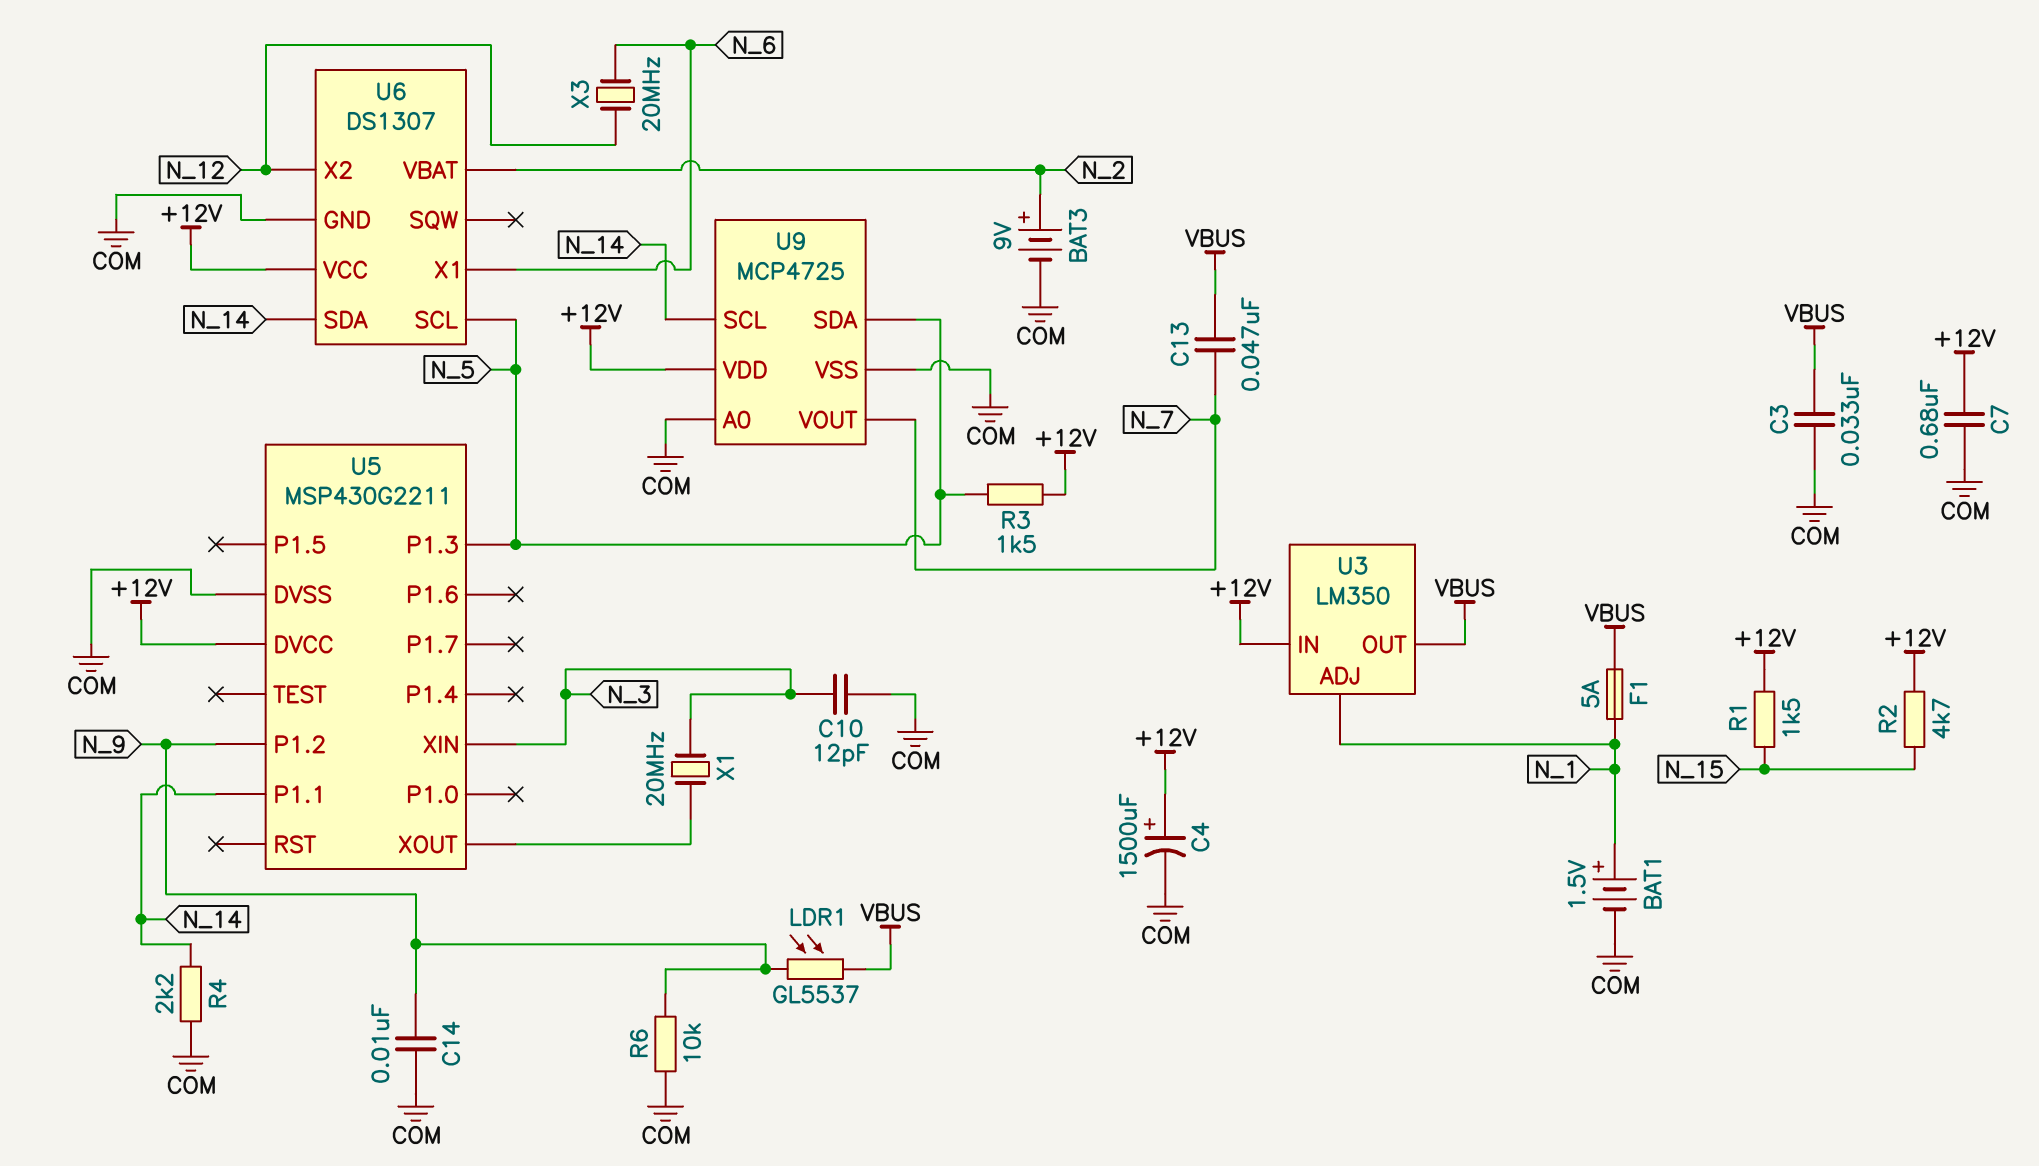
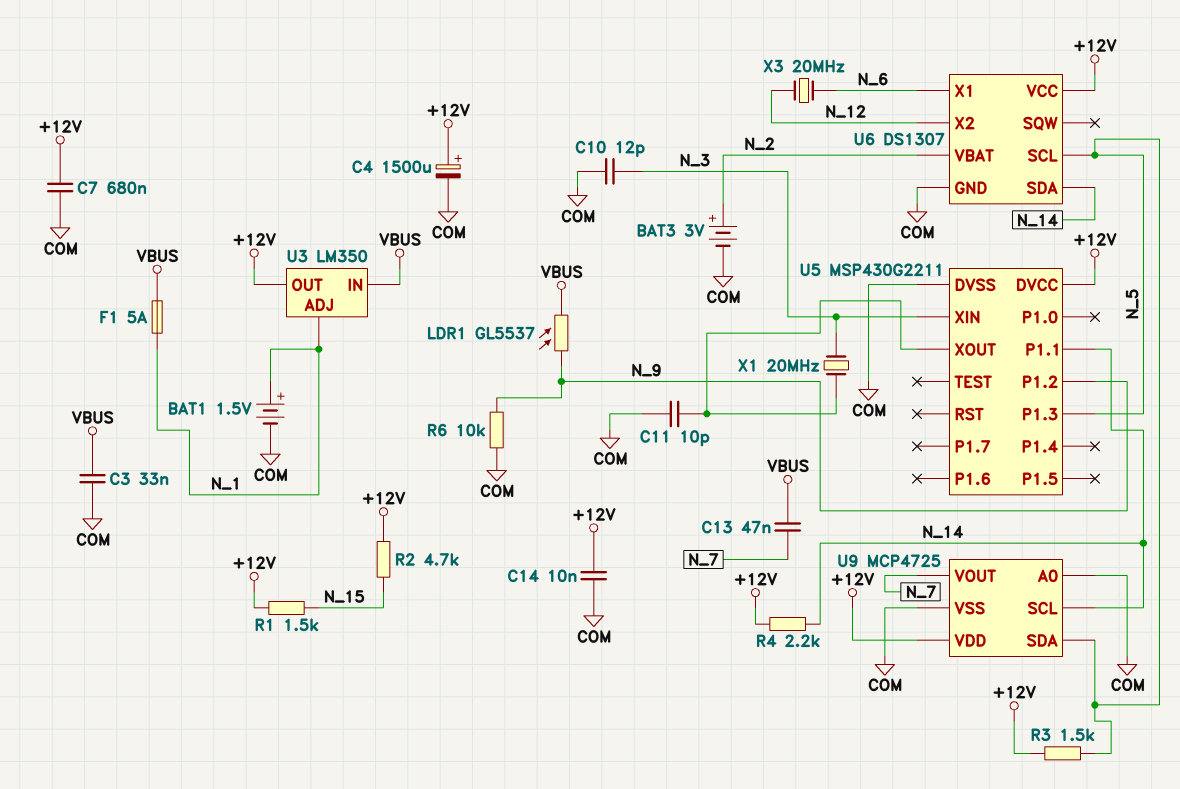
BAT3: 9V (plus N_2, minus COM) -> 3V (plus N_2, minus COM)
C11: none -> 10pF (COM, U5/XOUT)
C14: 10nF (COM, N_9) -> 10nF (+12V, COM)
R4: 2.2k (COM, N_14) -> 2.2k (+12V, N_14)
U3 pin IN: +12V -> VBUS
U3 pin OUT: VBUS -> +12V

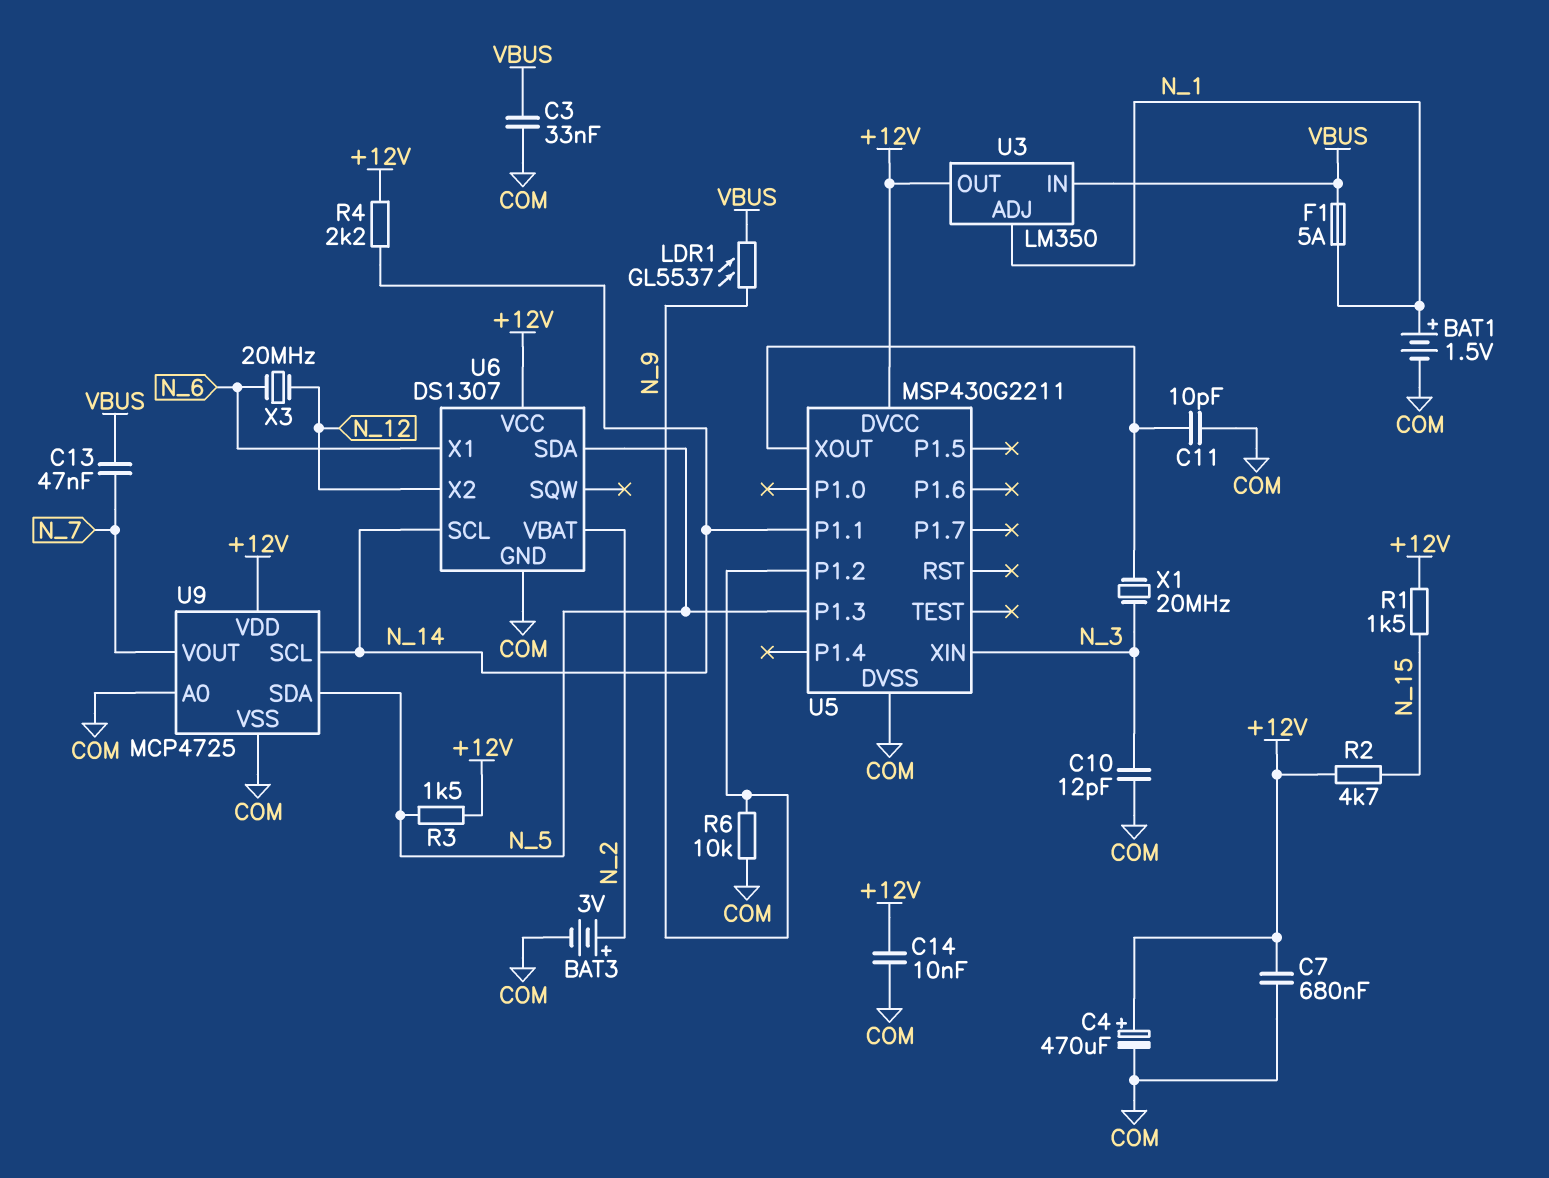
C4: 1500uF (plus +12V, minus COM) -> 470uF (plus +12V, minus COM)
U6 pin SCL: N_5 -> N_14
U6 pin SDA: N_14 -> N_5

